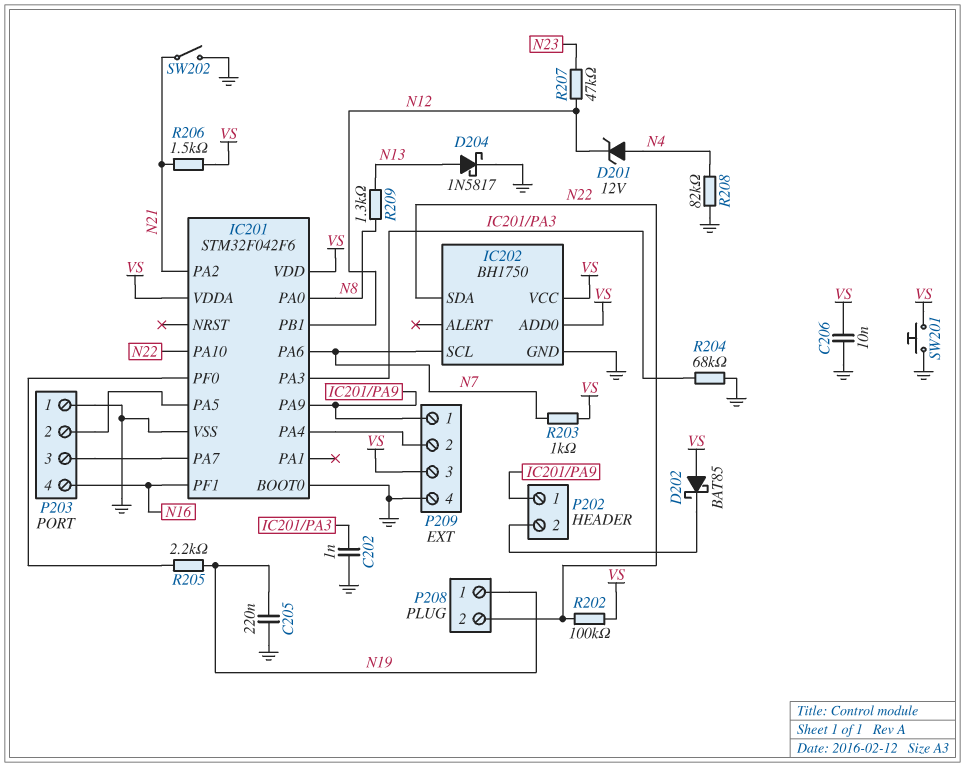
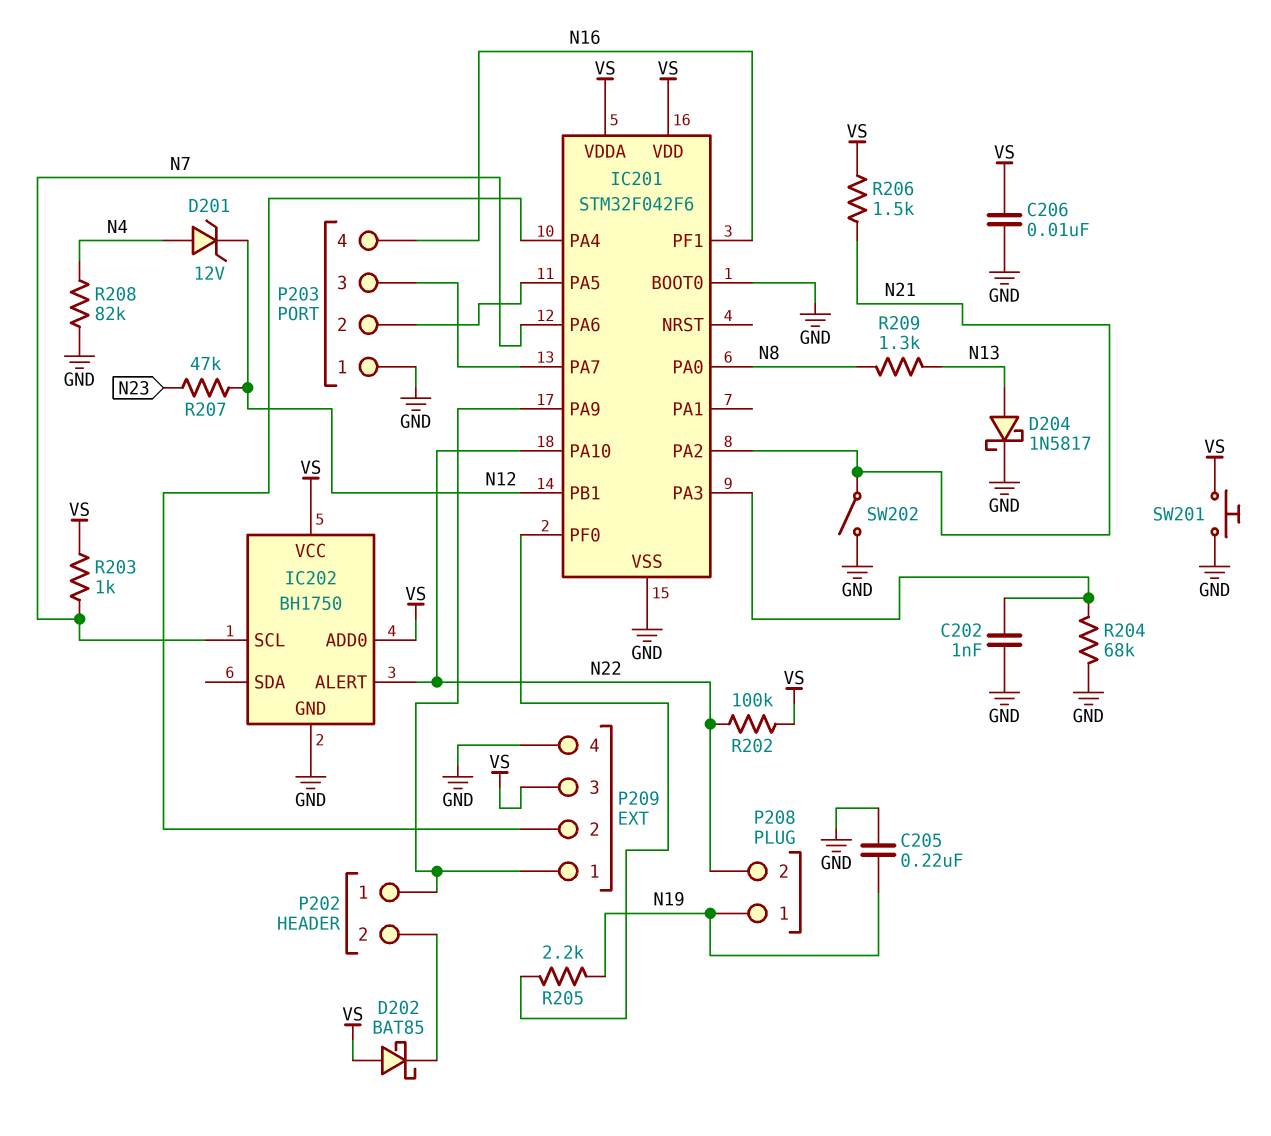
IC202 pin ALERT: none -> N22
IC202 pin SDA: N22 -> none

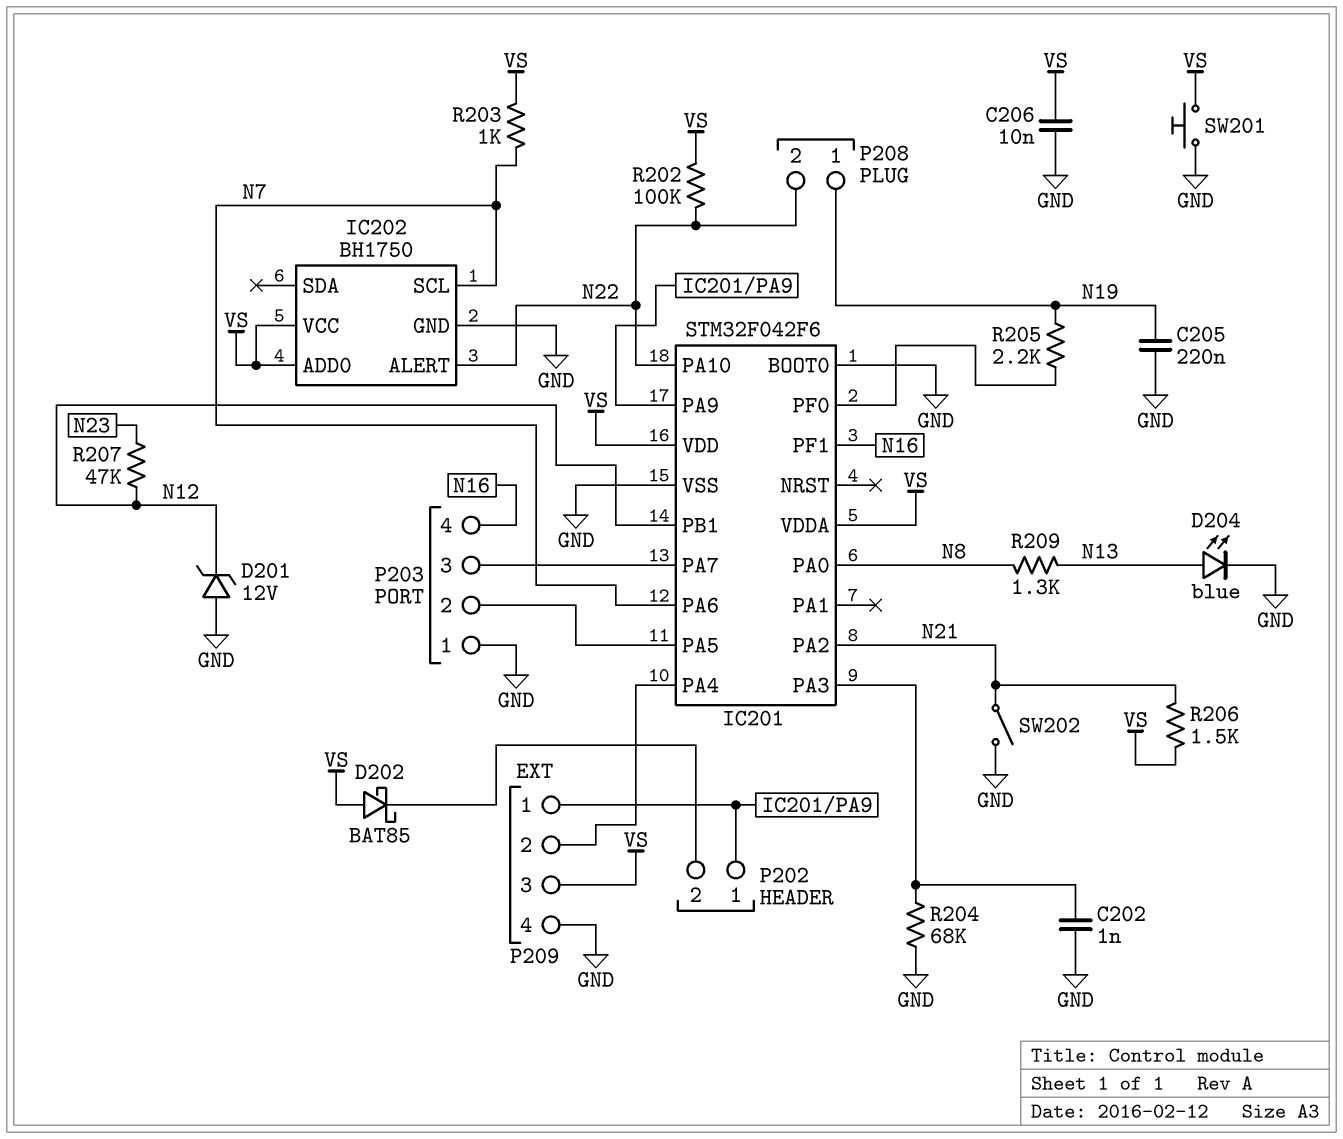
D201: zener 12V (A N4, K N12) -> zener 12V (A GND, K N12)
D204: schottky 1N5817 (A N13, K GND) -> LED blue (A N13, K GND)
R208: 82k (GND, N4) -> none

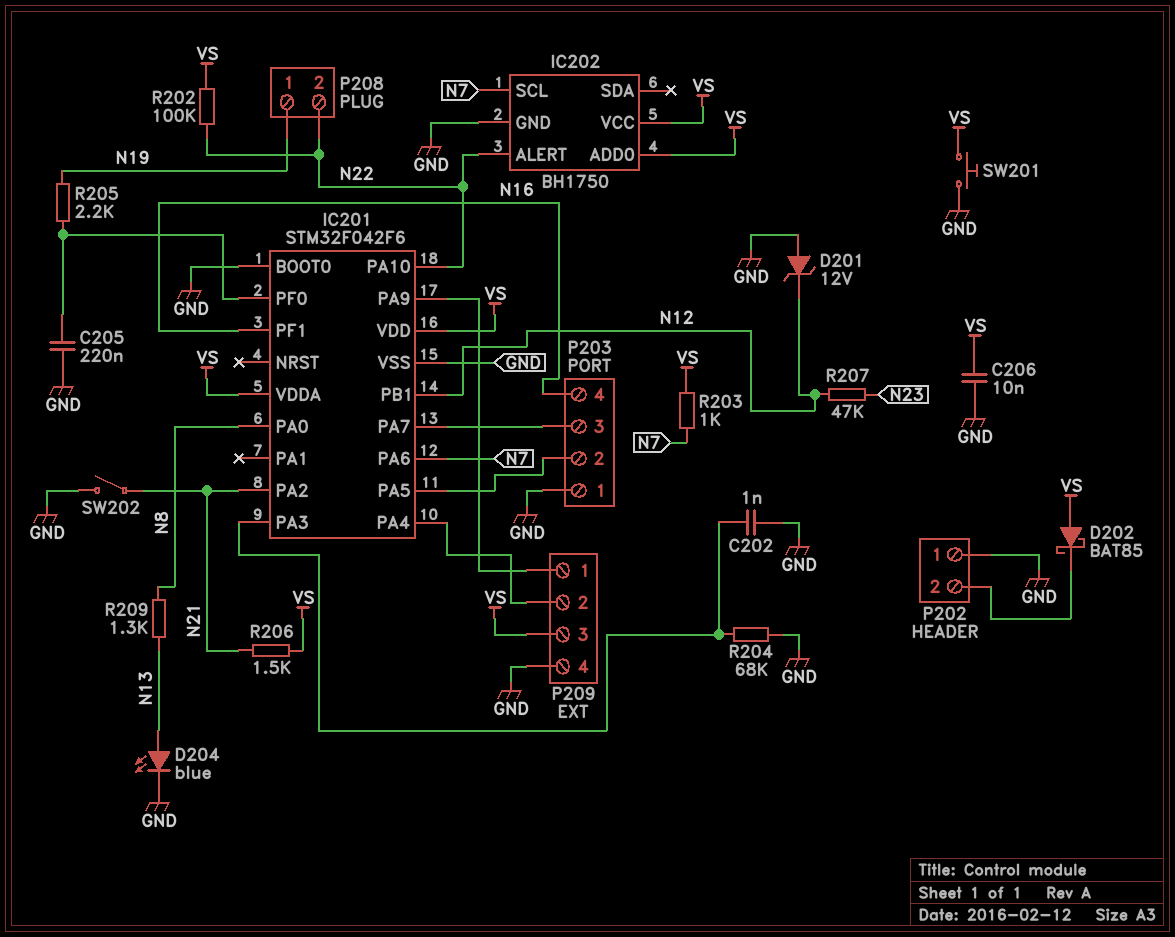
C205: 220nF (GND, N19) -> 220nF (GND, IC201/PF0)
P202 pin 1: IC201/PA9 -> GND

